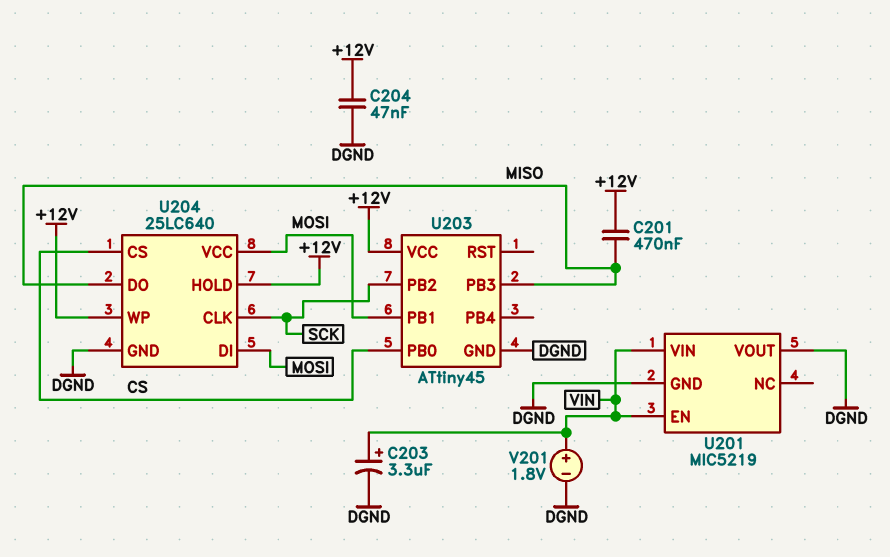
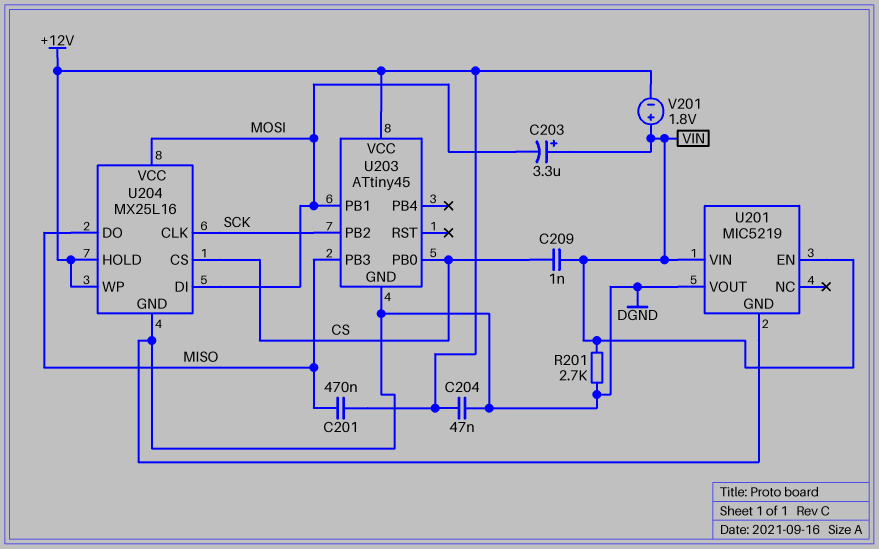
C203: 3.3uF (plus VIN, minus DGND) -> 3.3uF (plus VIN, minus MOSI)
C209: none -> 1nF (CS, VIN)
R201: none -> 2.7k (DGND, VIN)
U204: 25LC640 -> MX25L16
V201: 1.8V (plus VIN, minus DGND) -> 1.8V (plus VIN, minus +12V)

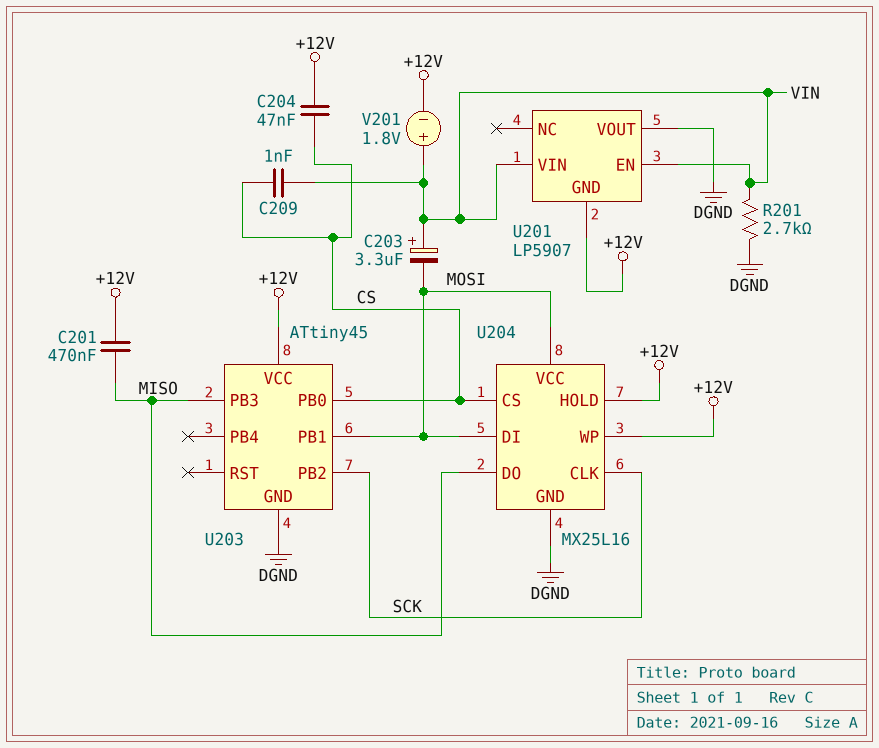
C204: 47nF (+12V, DGND) -> 47nF (+12V, CS)
U201: MIC5219 -> LP5907
U201 pin GND: DGND -> +12V

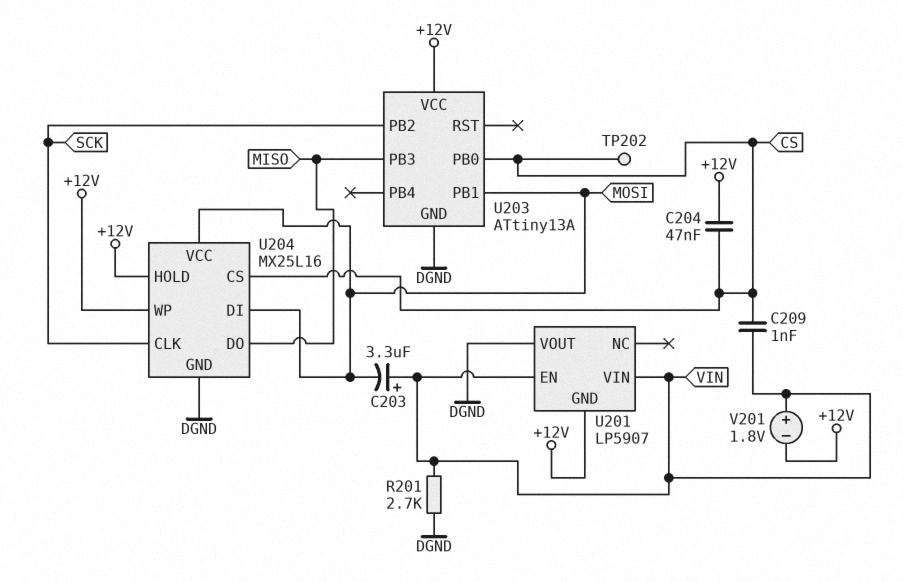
C201: 470nF (+12V, MISO) -> none
TP202: none -> test point (CS)
U203: ATtiny45 -> ATtiny13A

